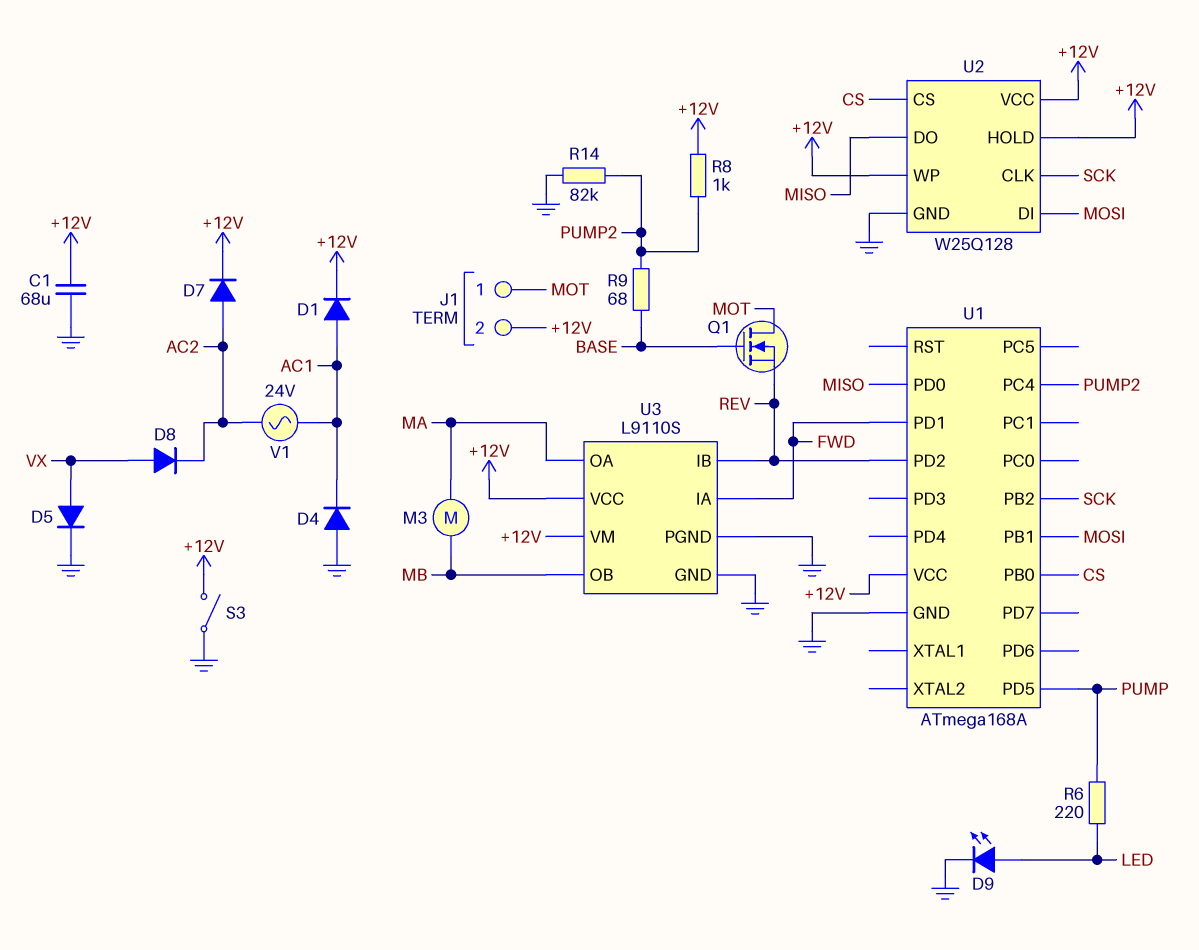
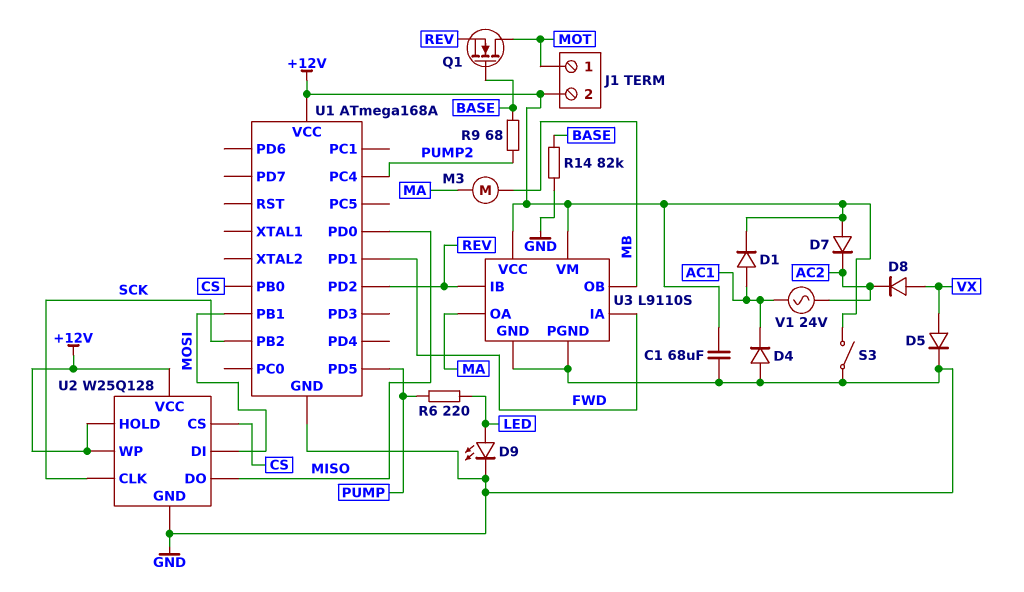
D7: diode (A AC2, K +12V) -> diode (A +12V, K AC2)
R8: 1k (+12V, PUMP2) -> none
R14: 82k (GND, PUMP2) -> 82k (BASE, GND)

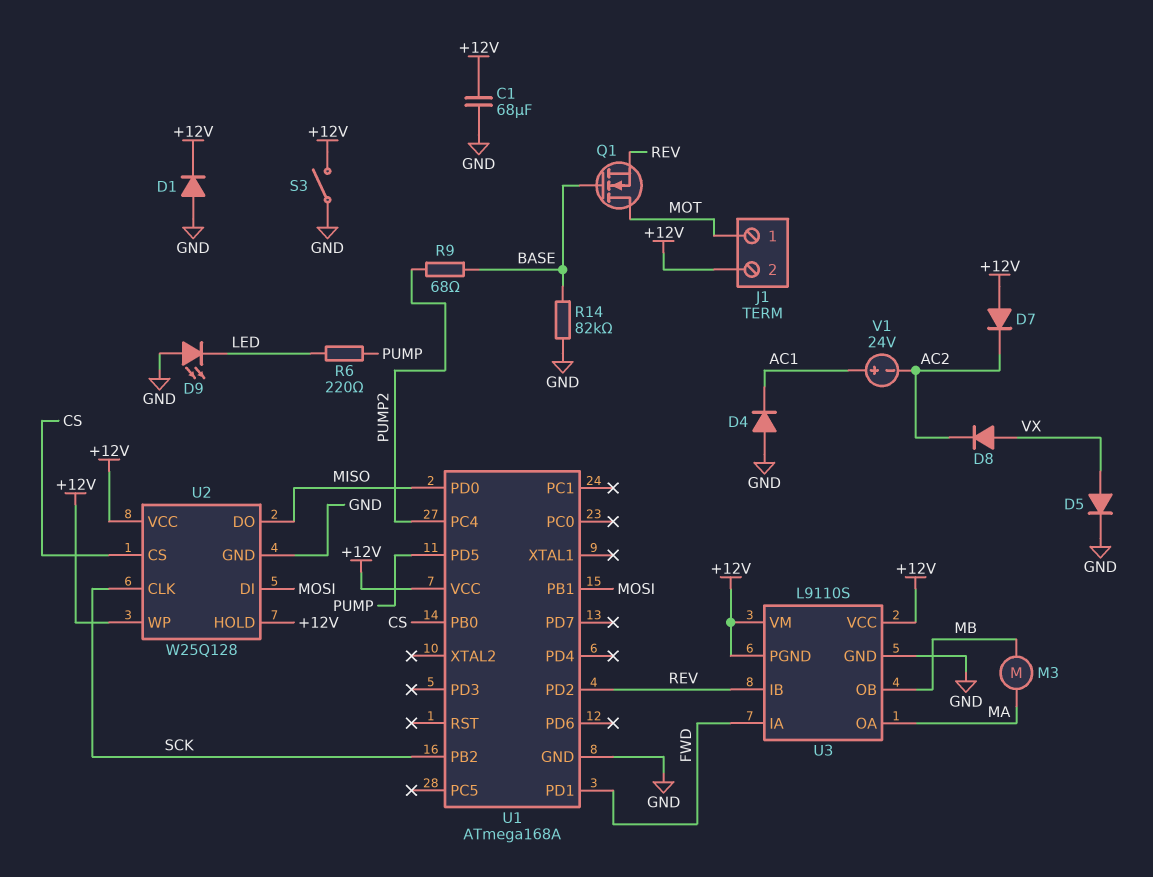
D1: diode (A AC1, K +12V) -> diode (A GND, K +12V)
D9: LED (A LED, K GND) -> LED (A GND, K LED)
U3 pin PGND: GND -> +12V
V1: AC 24V (AC1, AC2) -> 24V (plus AC1, minus AC2)

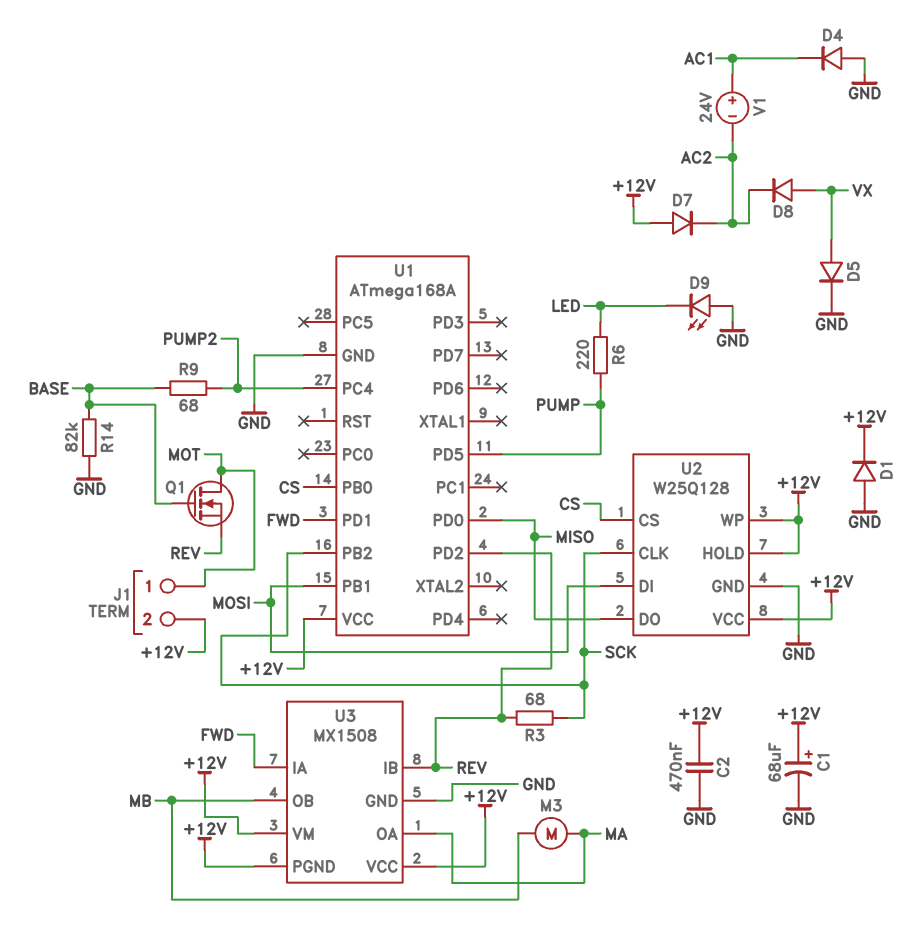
C1: 68uF (+12V, GND) -> 68uF (plus +12V, minus GND)
C2: none -> 470nF (+12V, GND)
R3: none -> 68 (REV, SCK)
S3: switch (+12V, GND) -> none
U3: L9110S -> MX1508

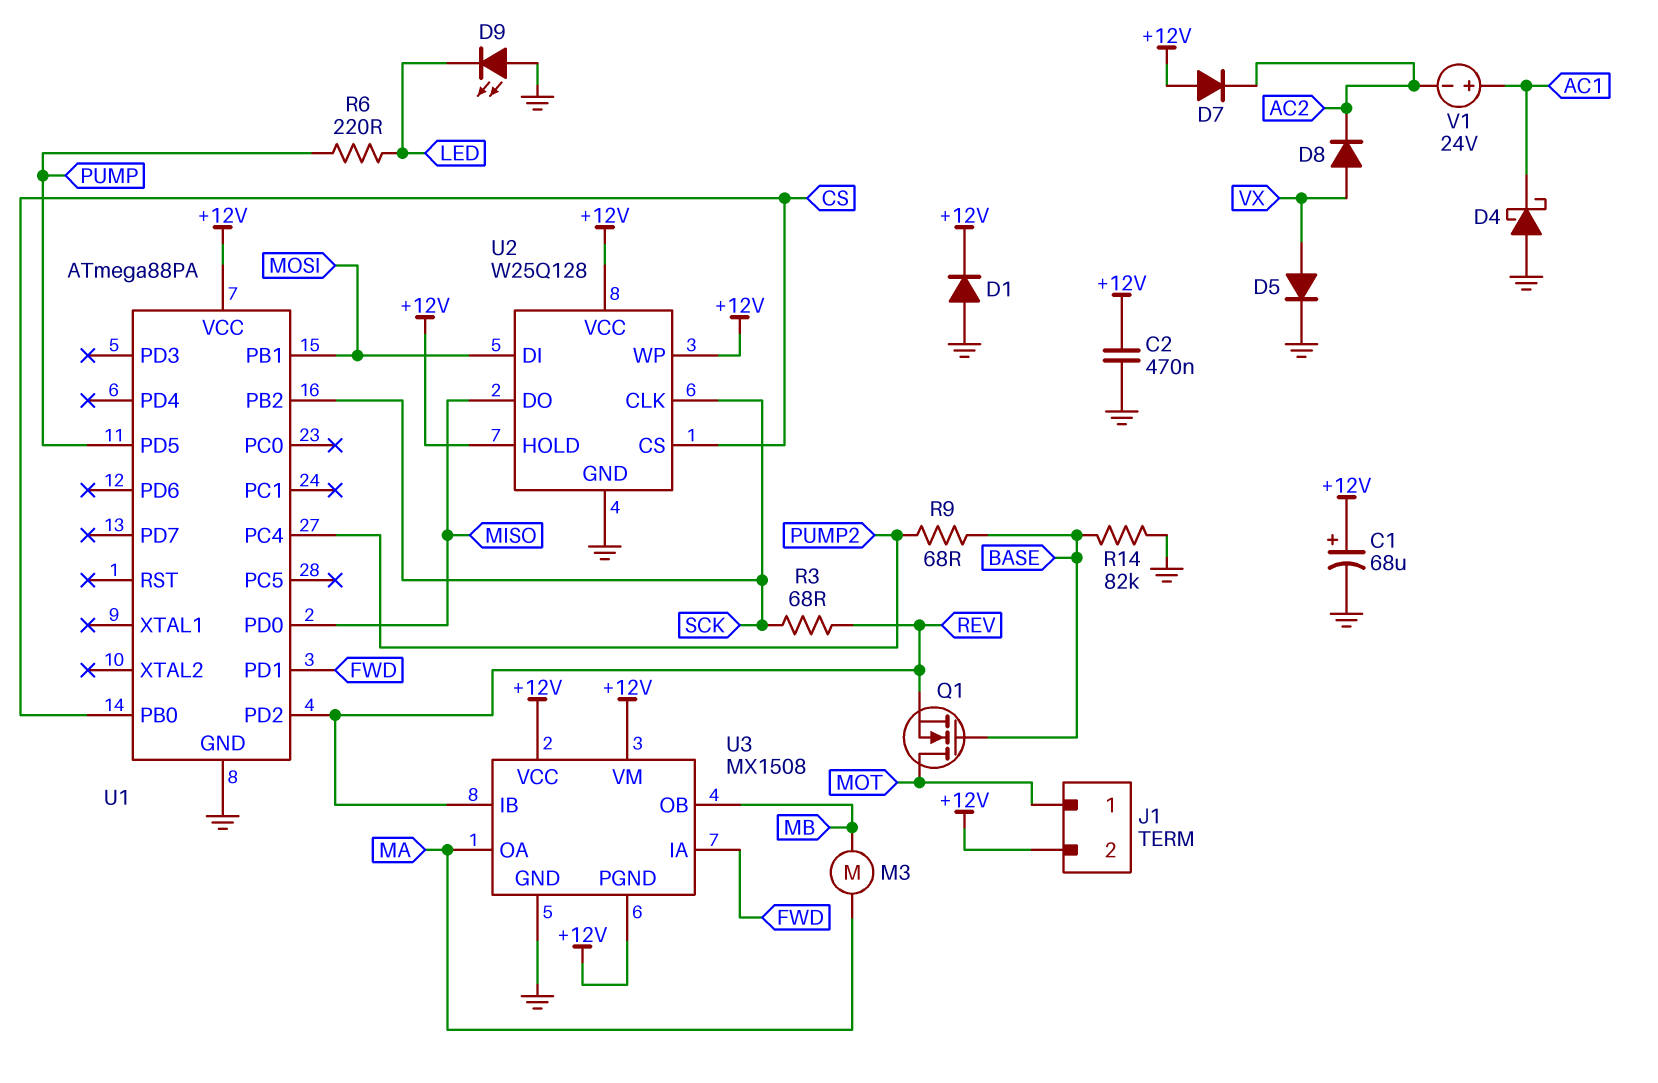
D4: diode (A GND, K AC1) -> schottky (A GND, K AC1)
U1: ATmega168A -> ATmega88PA

